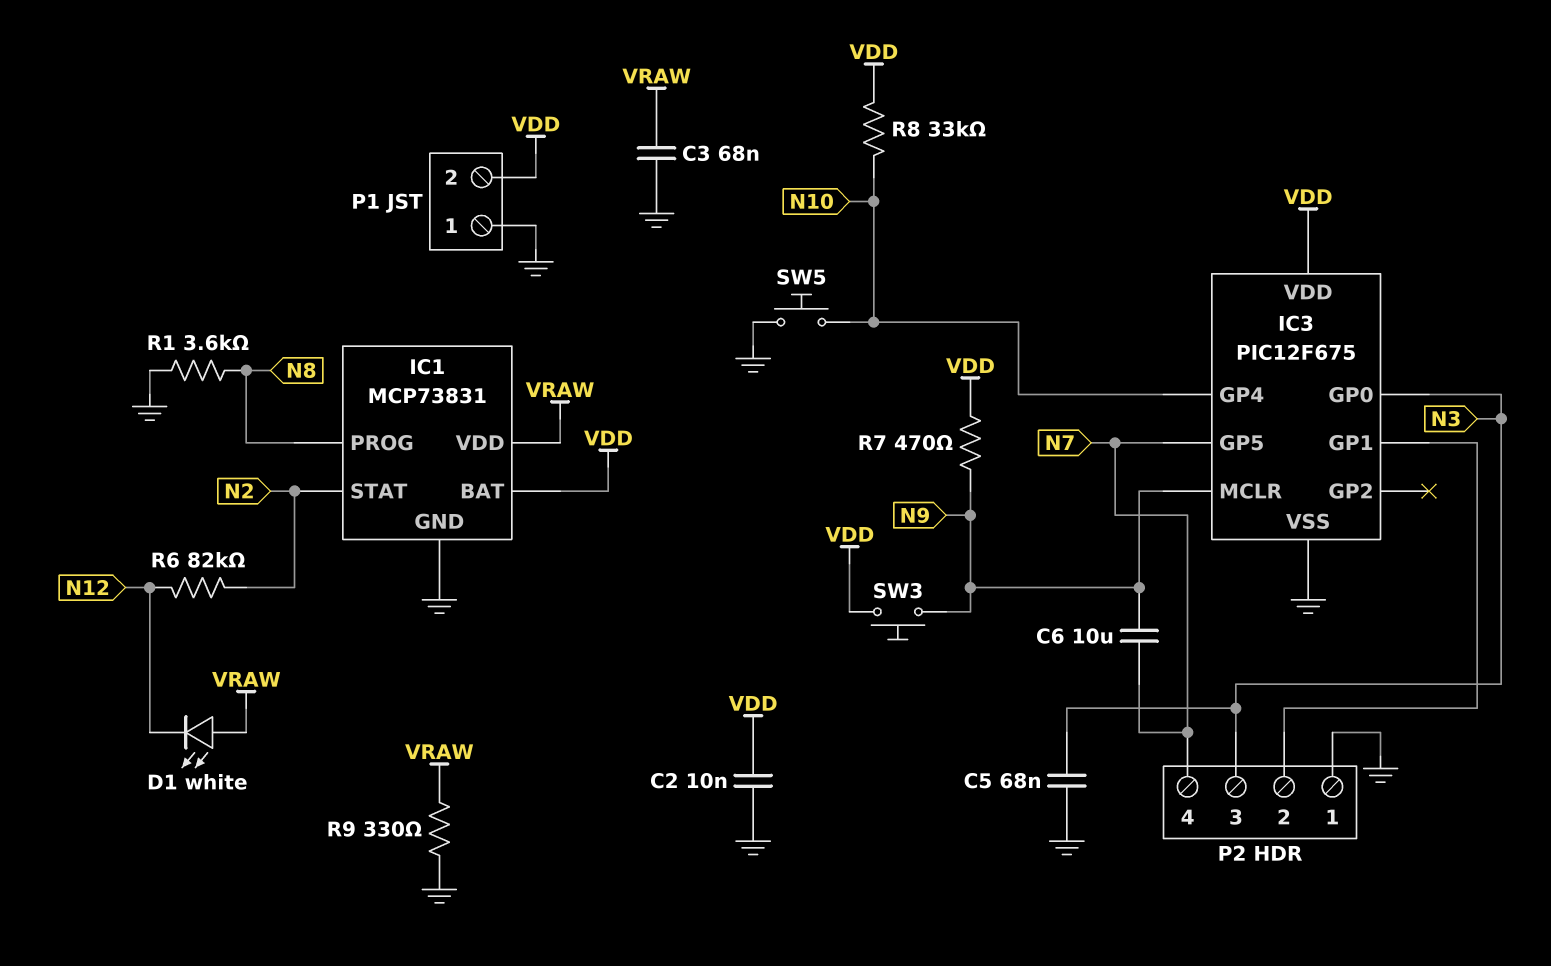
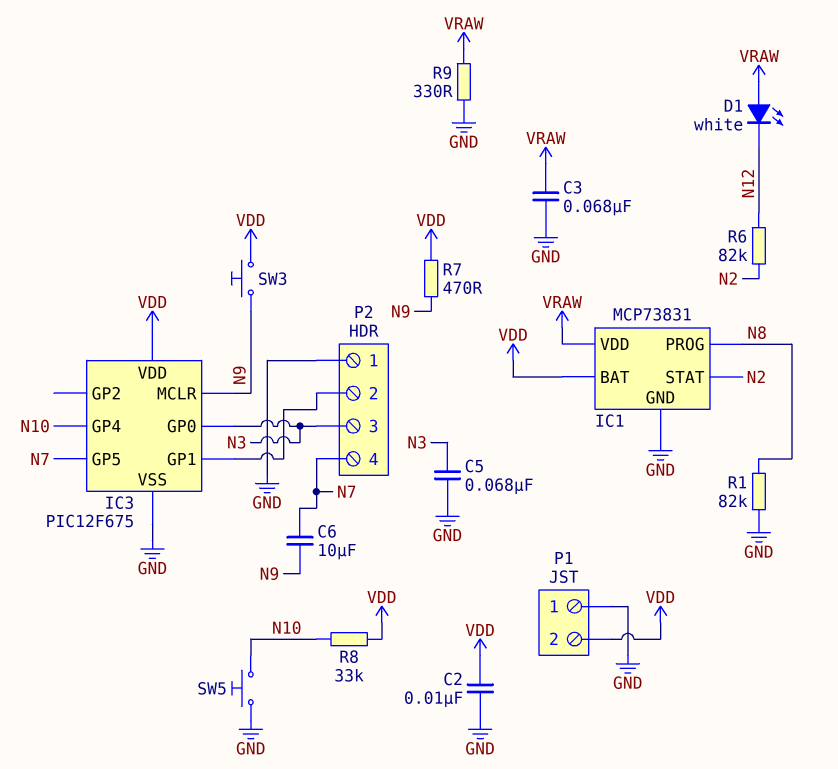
R1: 3.6k (GND, N8) -> 82k (GND, N8)

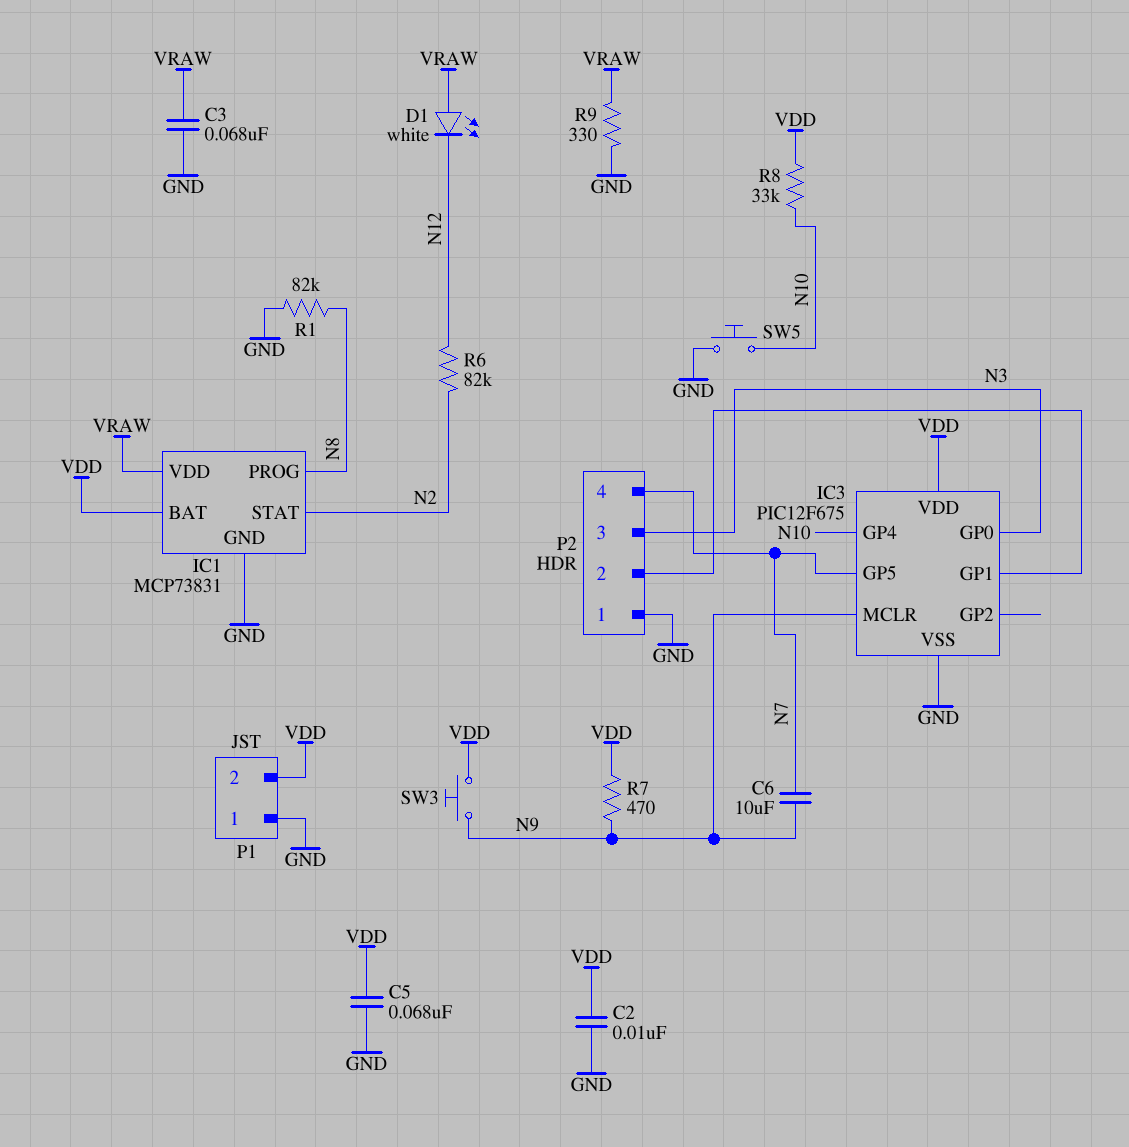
C5: 68nF (GND, N3) -> 68nF (GND, VDD)

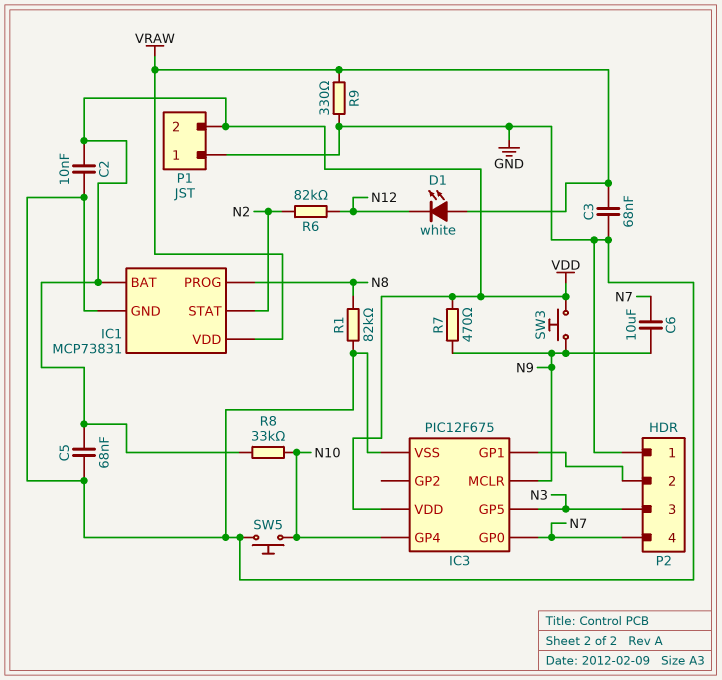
IC3 pin GP0: N3 -> N7
IC3 pin GP5: N7 -> N3

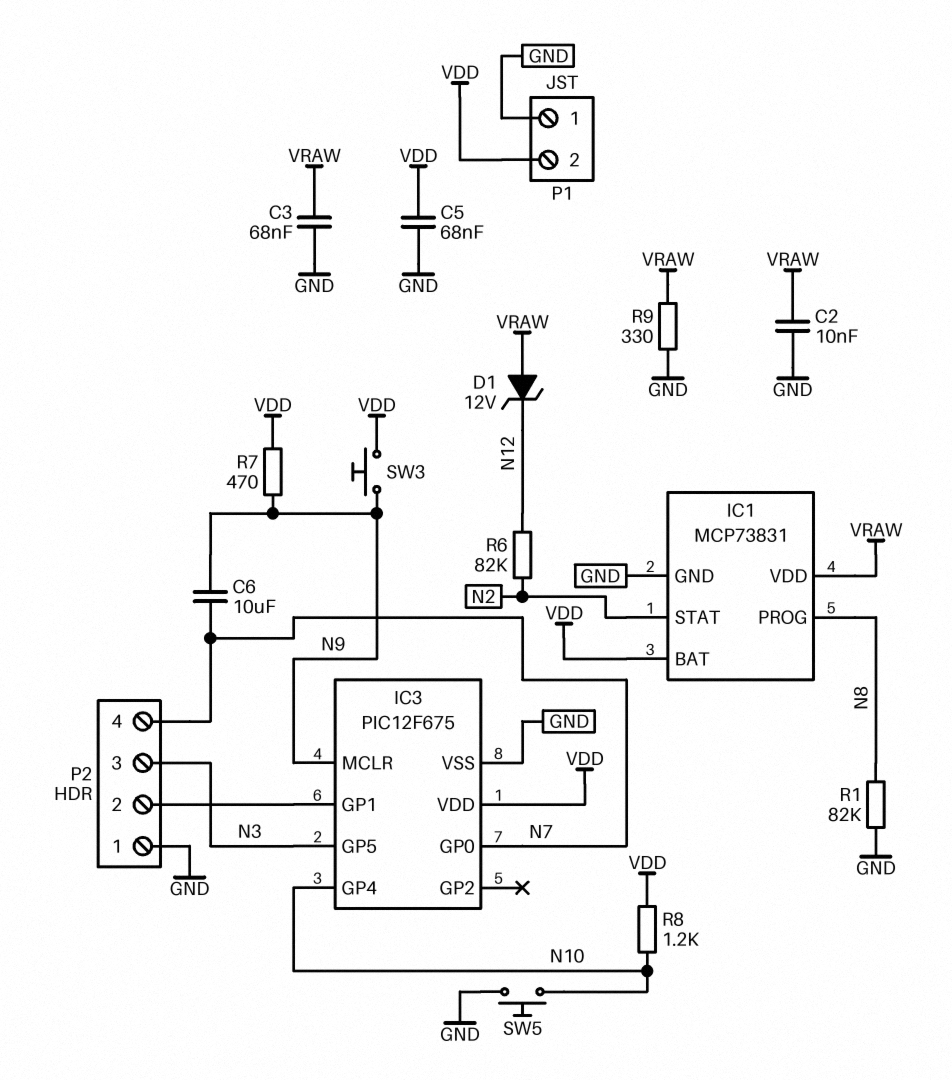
C2: 10nF (GND, VDD) -> 10nF (GND, VRAW)
D1: LED white (A VRAW, K N12) -> zener 12V (A VRAW, K N12)
R8: 33k (N10, VDD) -> 1.2k (N10, VDD)

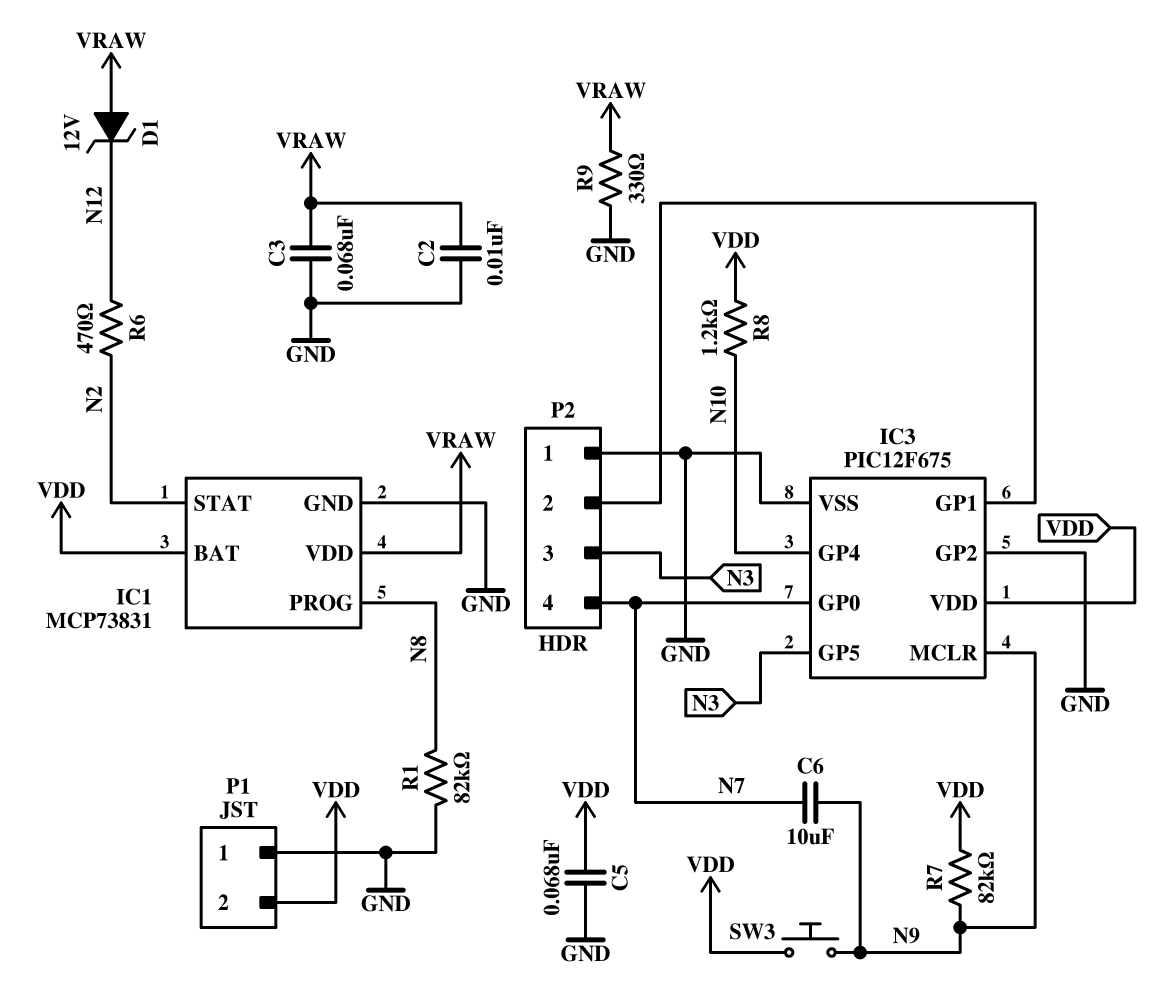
IC3 pin GP2: none -> GND
R6: 82k (N2, N12) -> 470 (N2, N12)
R7: 470 (N9, VDD) -> 82k (N9, VDD)
SW5: button (GND, N10) -> none

